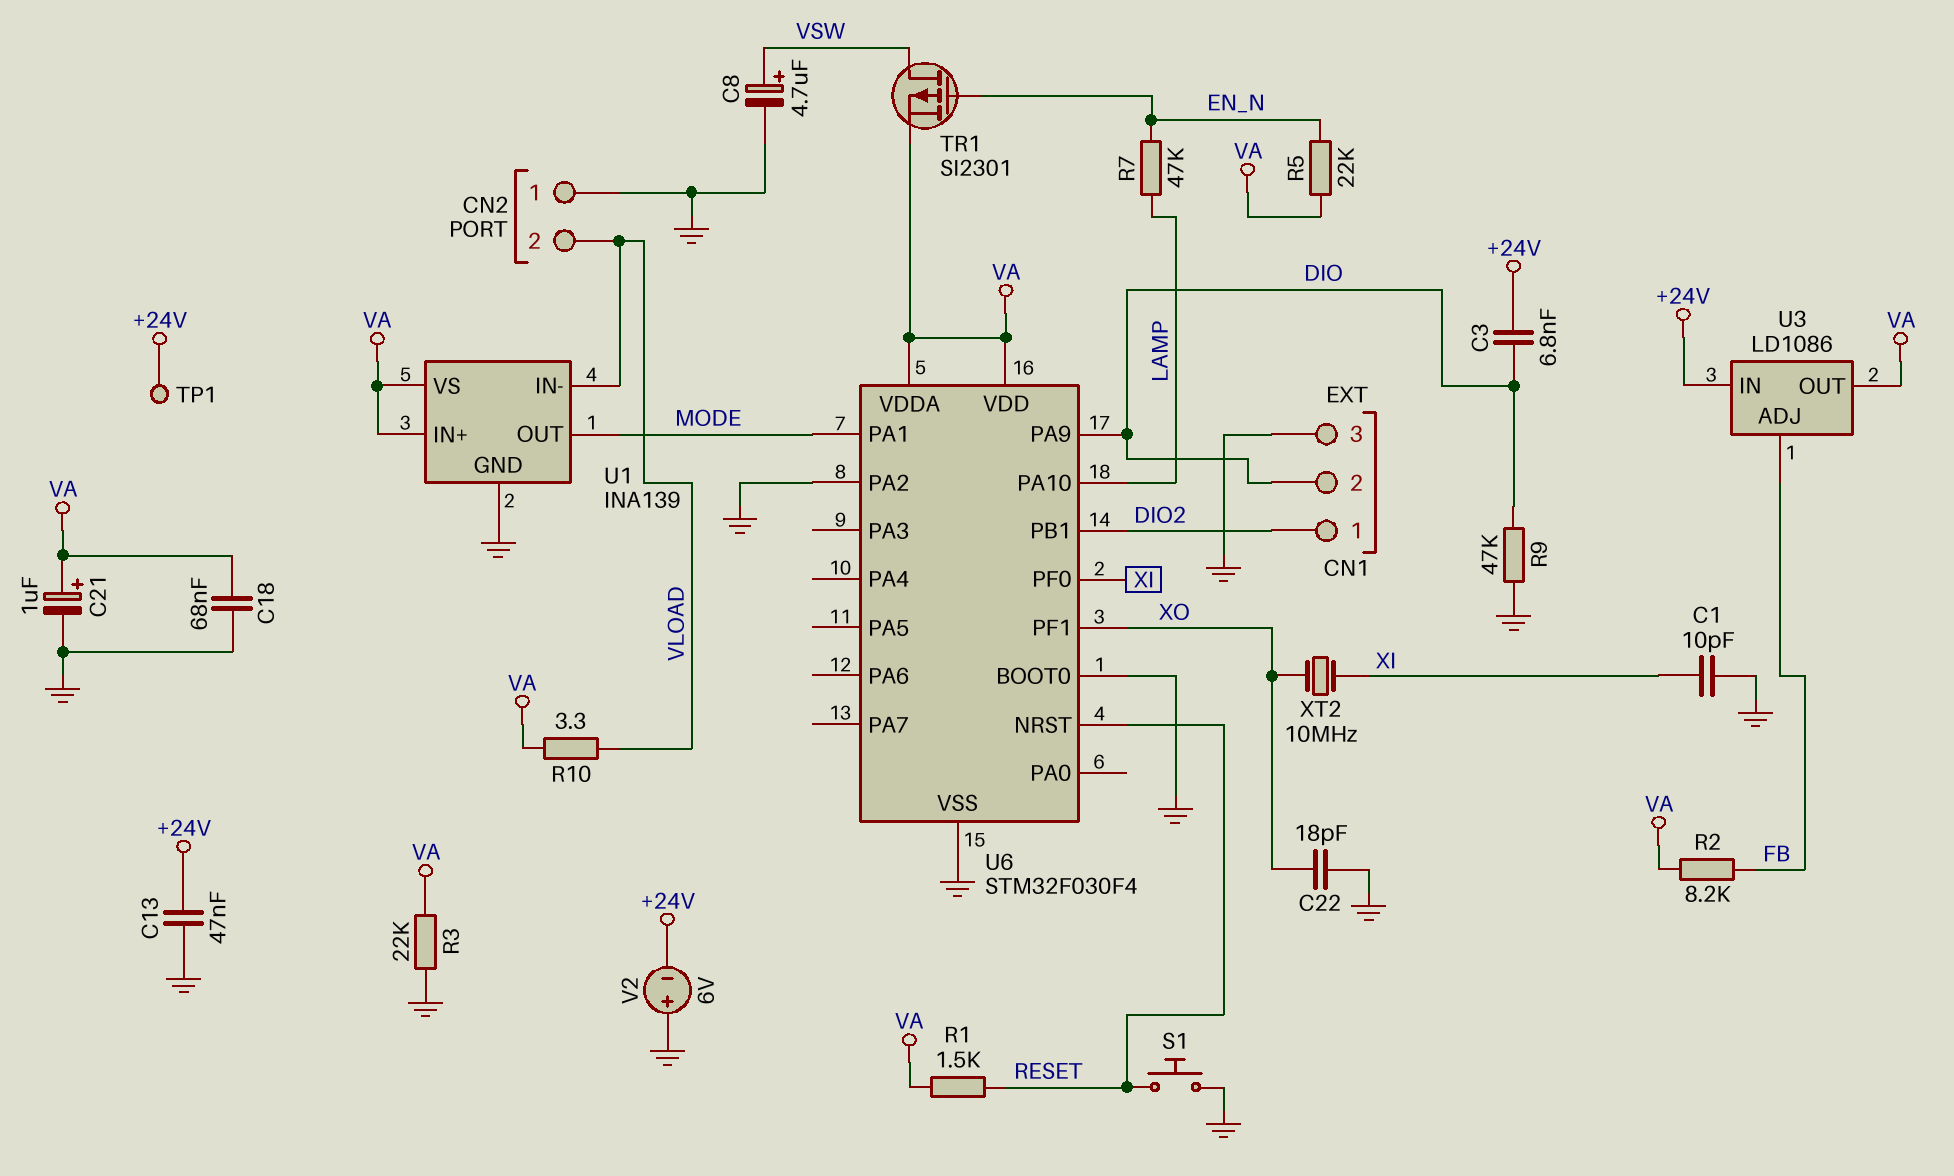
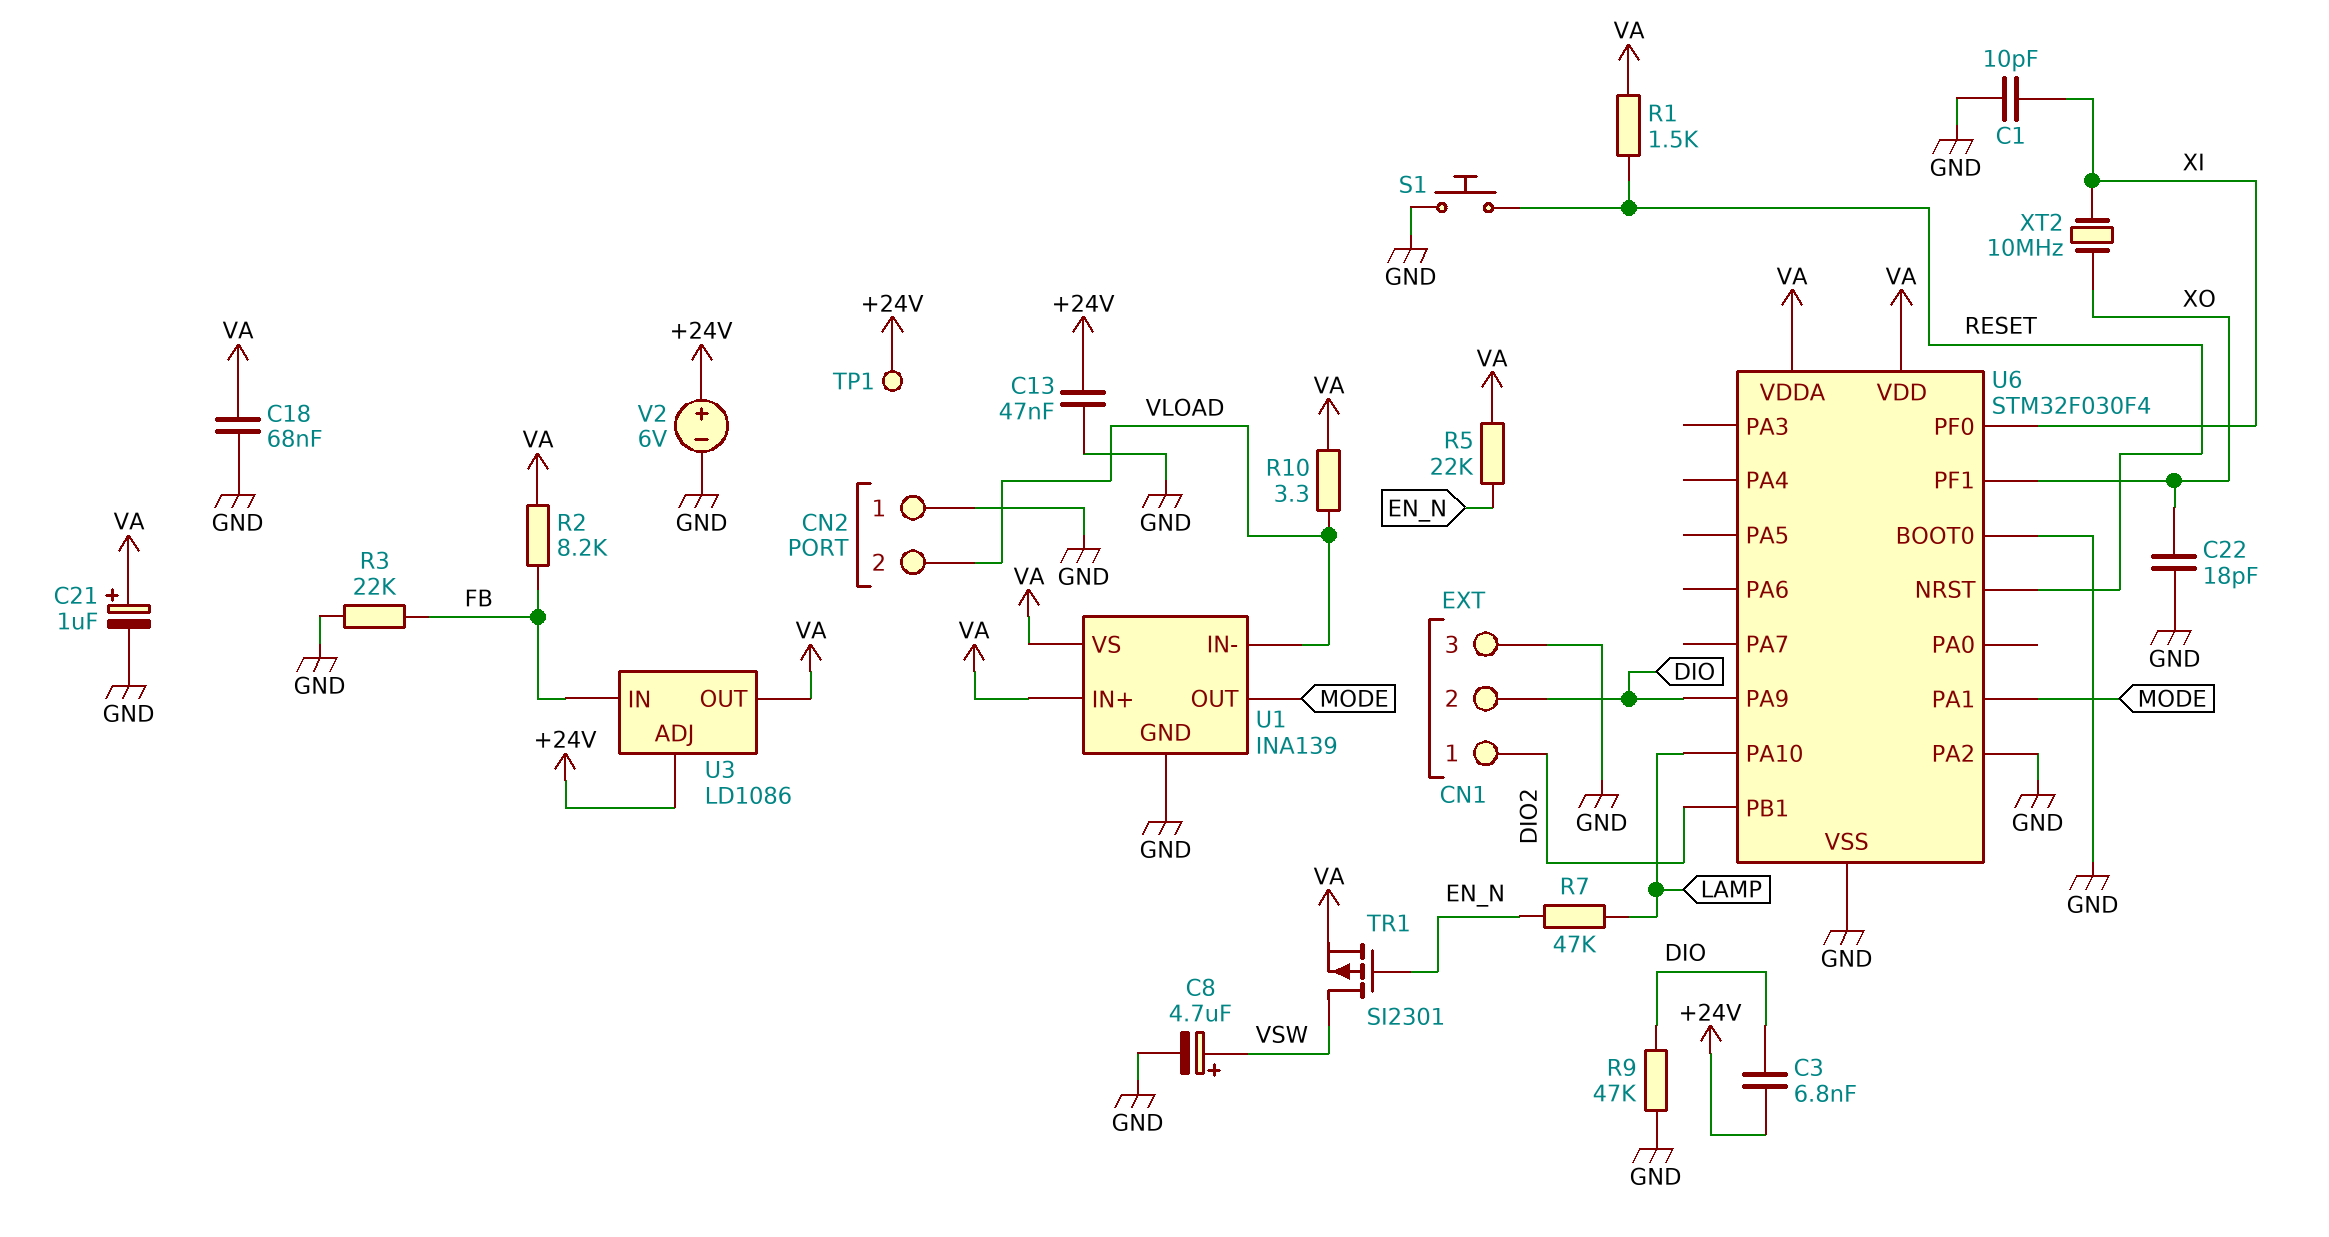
R3: 22k (GND, VA) -> 22k (FB, GND)
U3 pin ADJ: FB -> +24V
U3 pin IN: +24V -> FB
V2: 6V (plus GND, minus +24V) -> 6V (plus +24V, minus GND)

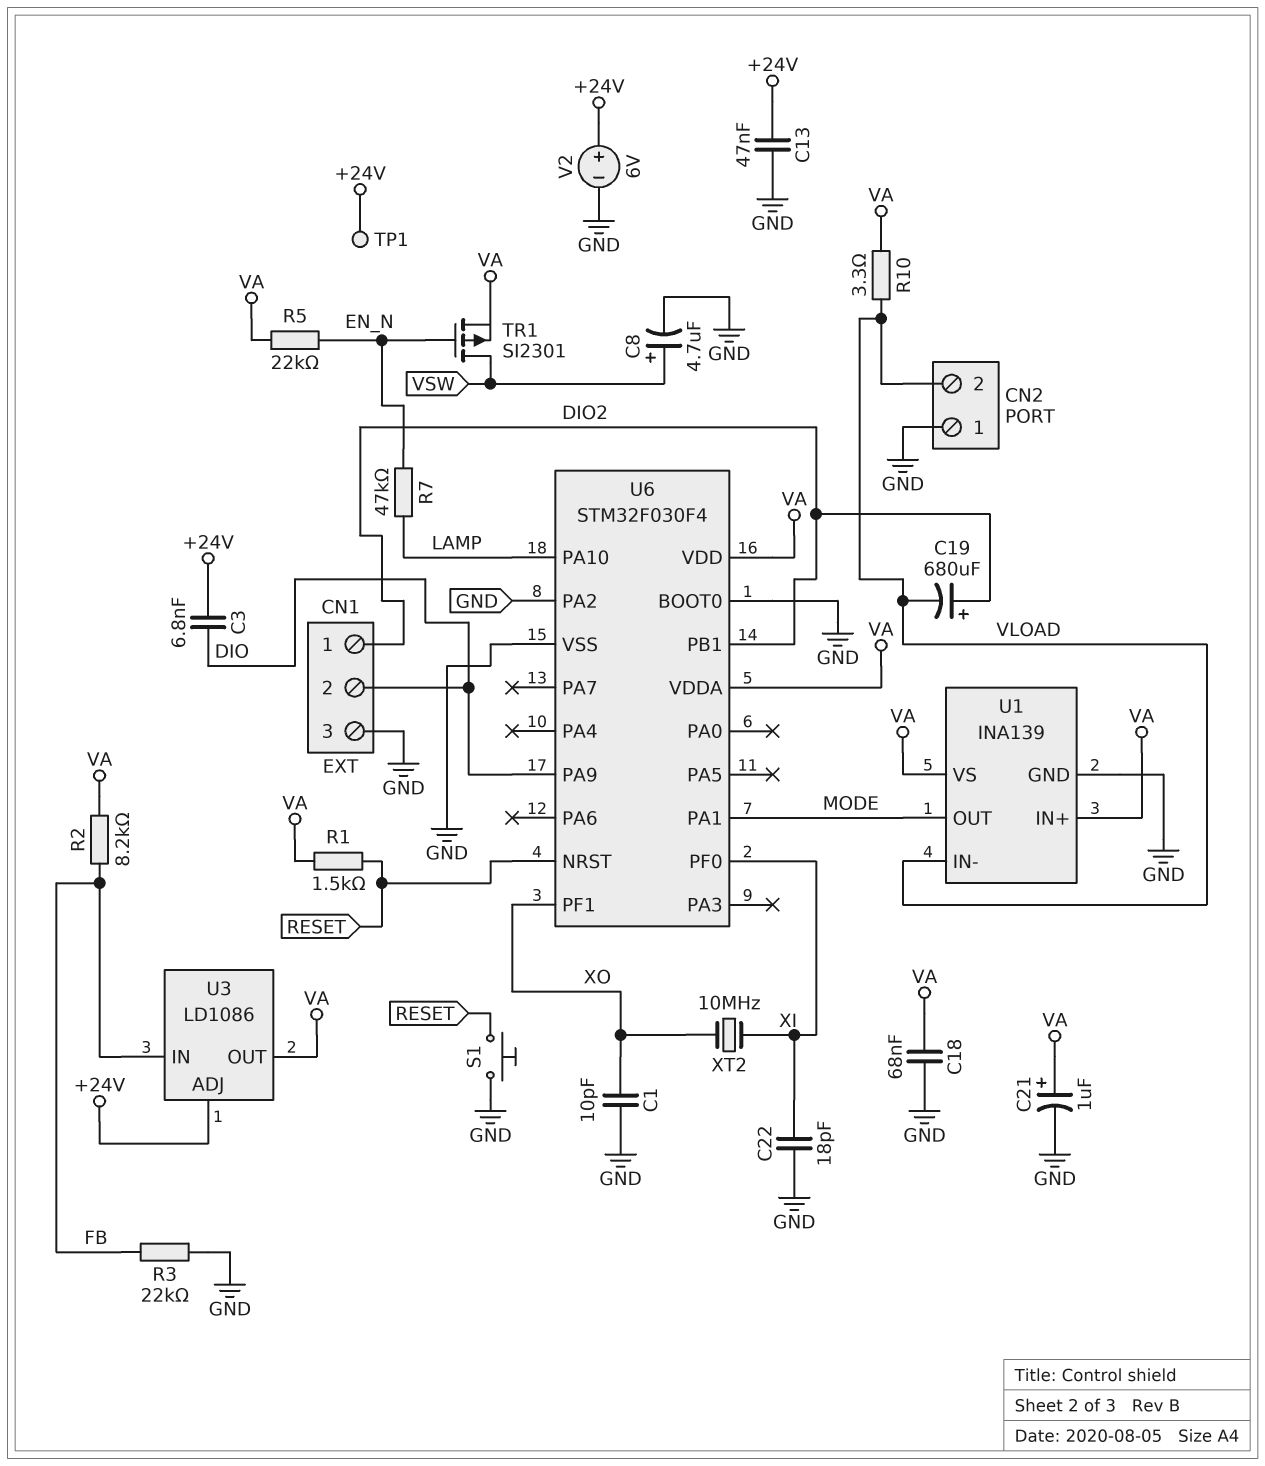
C1: 10pF (GND, XI) -> 10pF (GND, XO)
C19: none -> 680uF (plus DIO2, minus VLOAD)
C22: 18pF (GND, XO) -> 18pF (GND, XI)
R9: 47k (DIO, GND) -> none

